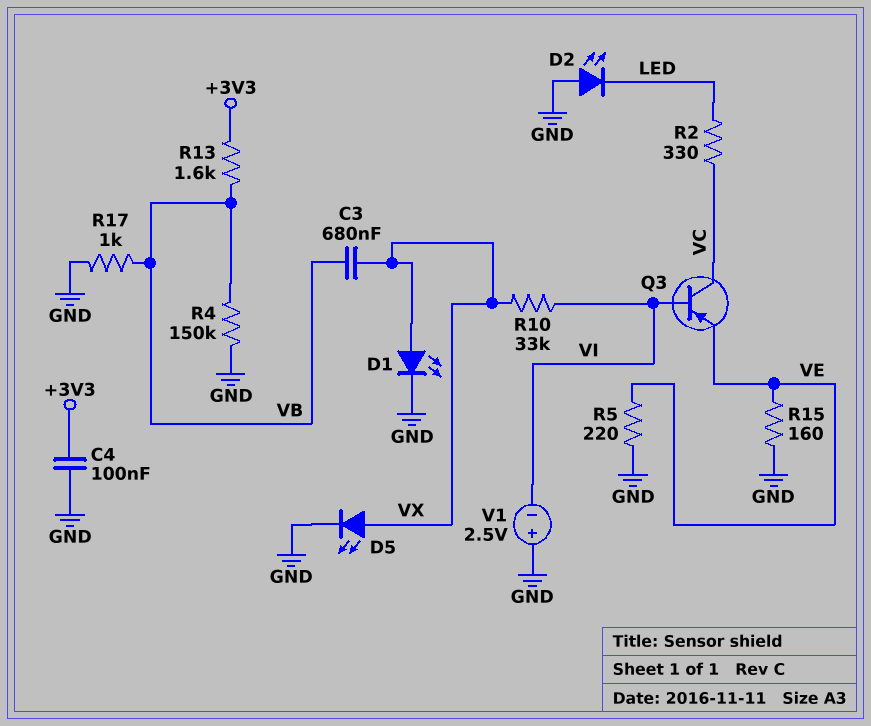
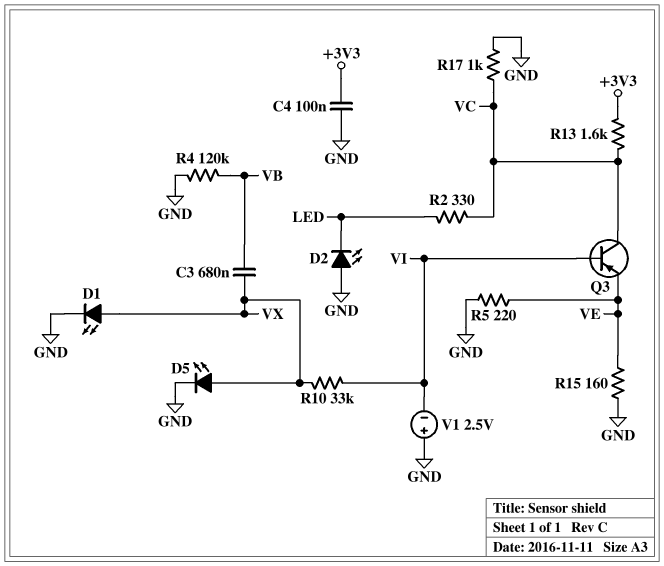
R4: 150k (GND, VB) -> 120k (GND, VB)
R13: 1.6k (+3V3, VB) -> 1.6k (+3V3, VC)
R17: 1k (GND, VB) -> 1k (GND, VC)

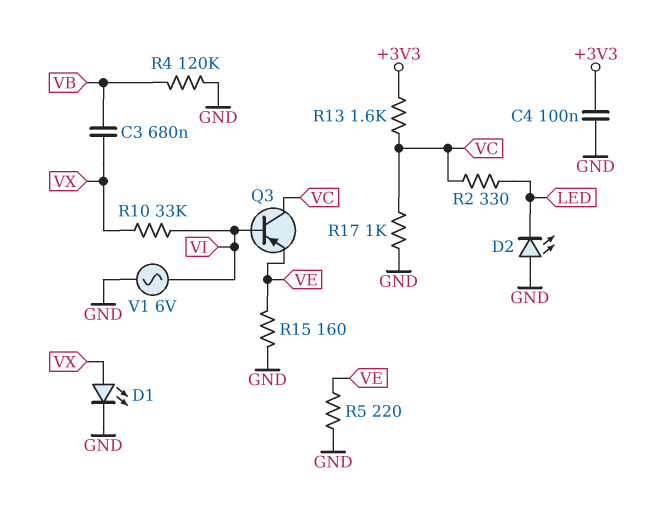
D5: LED (A VX, K GND) -> none
V1: 2.5V (plus GND, minus VI) -> AC 6V (GND, VI)

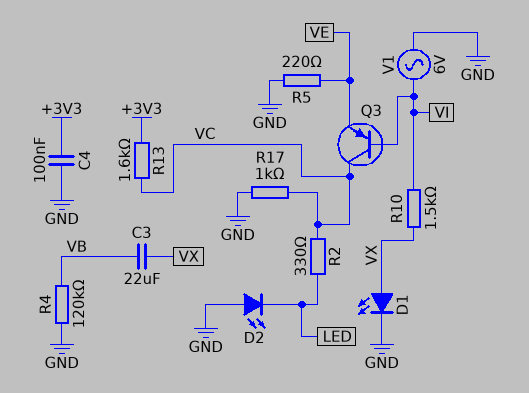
C3: 680nF (VB, VX) -> 22uF (VB, VX)
R10: 33k (VI, VX) -> 1.5k (VI, VX)
R15: 160 (GND, VE) -> none

